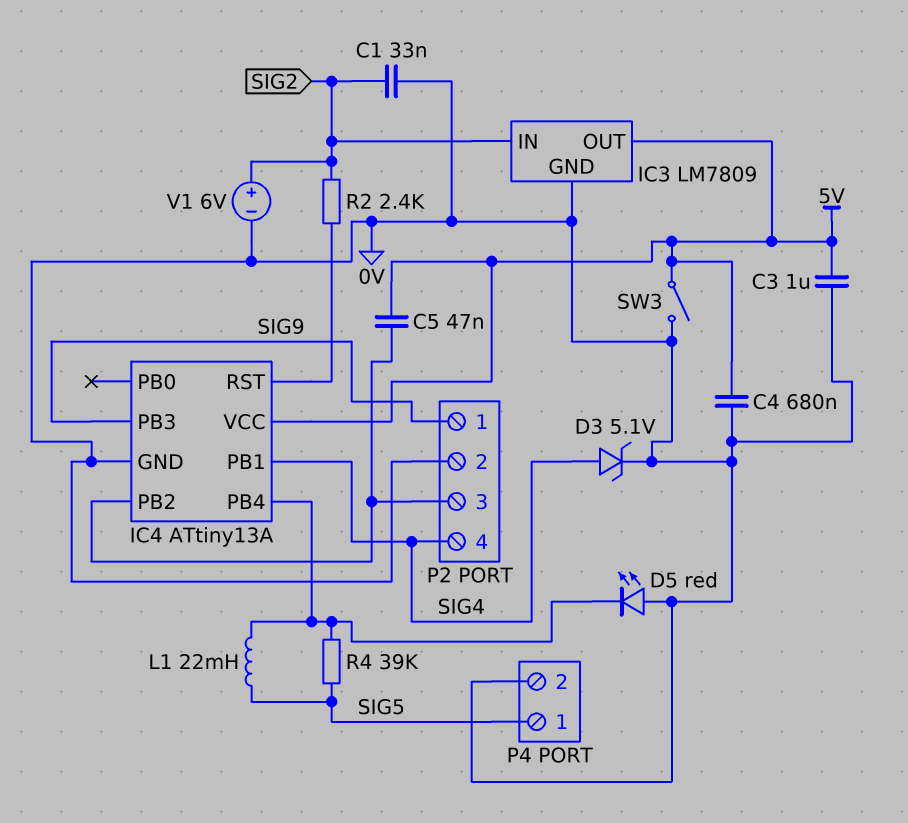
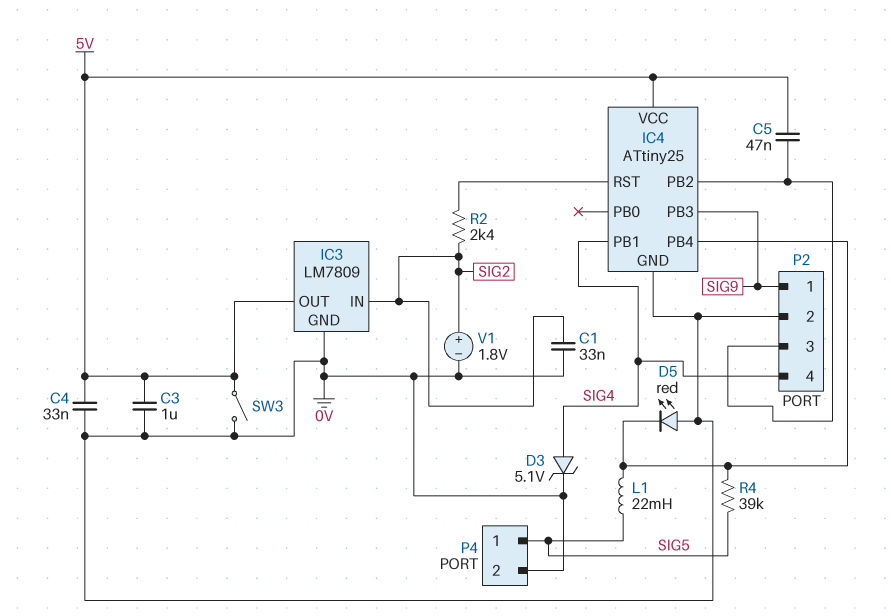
C4: 680nF (0V, 5V) -> 33nF (0V, 5V)
IC4: ATtiny13A -> ATtiny25
V1: 6V (plus SIG2, minus 0V) -> 1.8V (plus SIG2, minus 0V)

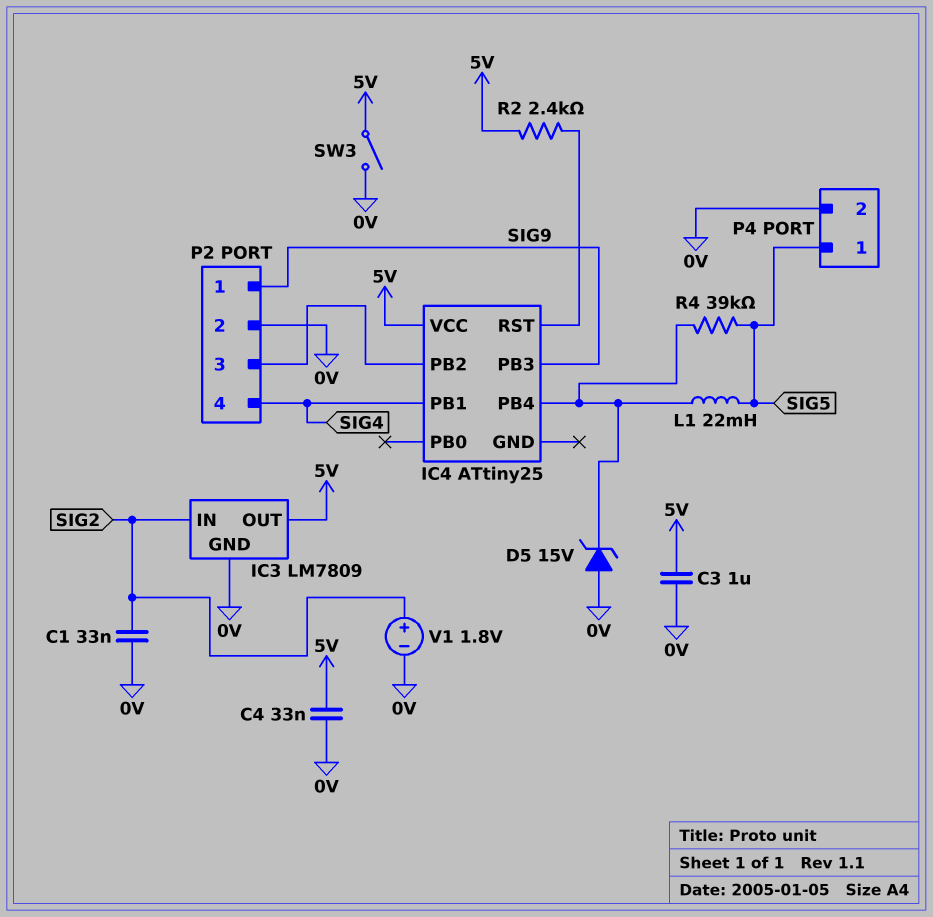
C5: 47nF (5V, IC4/PB2) -> none
D3: zener 5.1V (A SIG4, K 0V) -> none
D5: LED red (A 0V, K IC4/PB4) -> zener 15V (A 0V, K IC4/PB4)
IC4 pin GND: 0V -> none
R2: 2.4k (IC4/RST, SIG2) -> 2.4k (5V, IC4/RST)

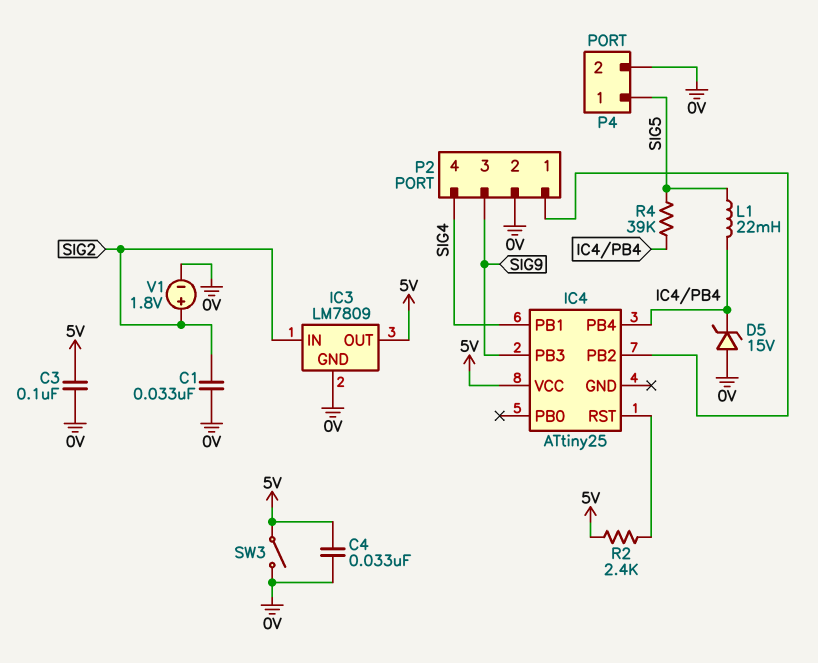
C3: 1uF (0V, 5V) -> 100nF (0V, 5V)
P2 pin 1: SIG9 -> IC4/PB2
P2 pin 3: IC4/PB2 -> SIG9

